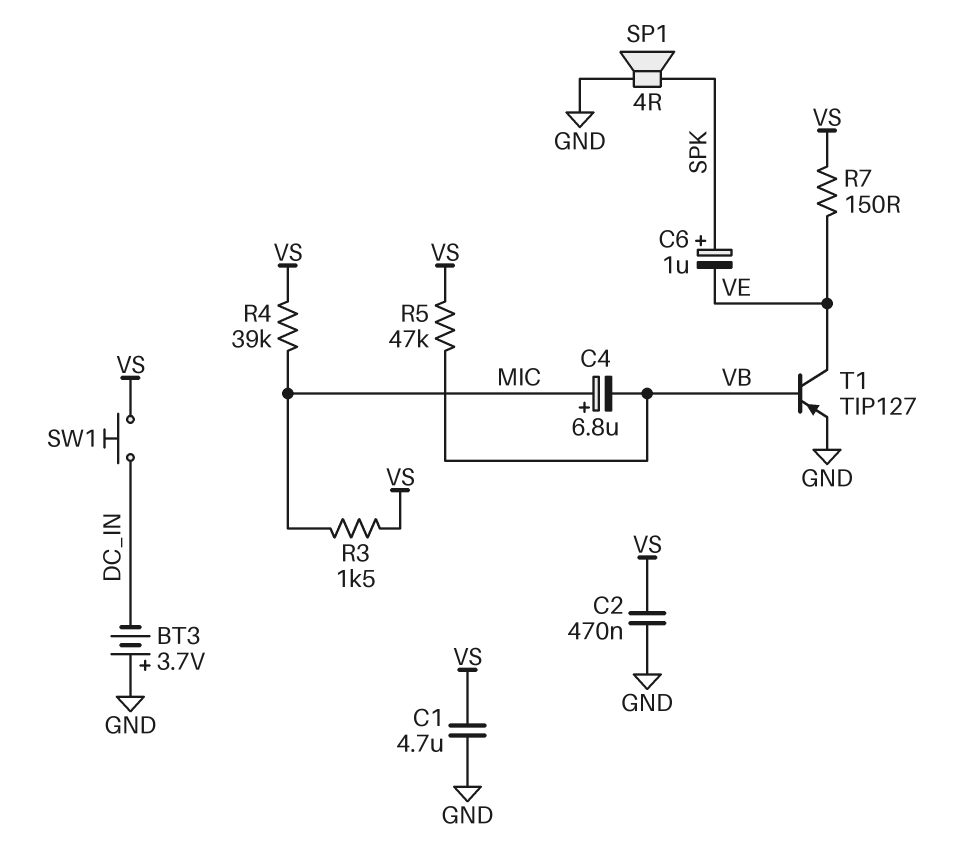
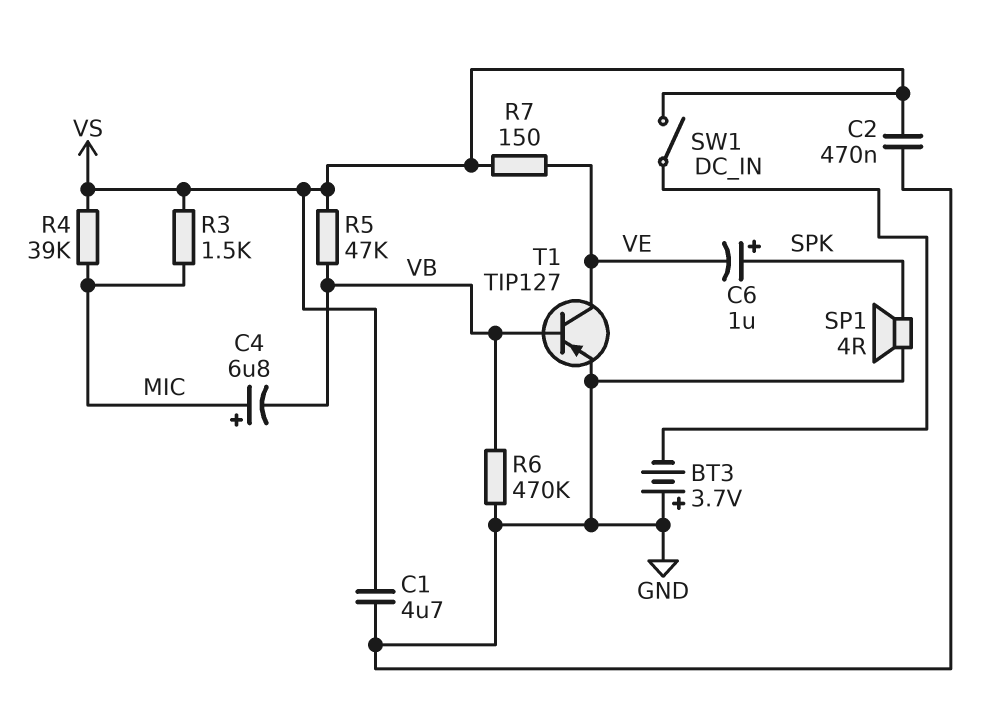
R6: none -> 470k (GND, VB)
SW1: button (DC_IN, VS) -> switch (DC_IN, VS)

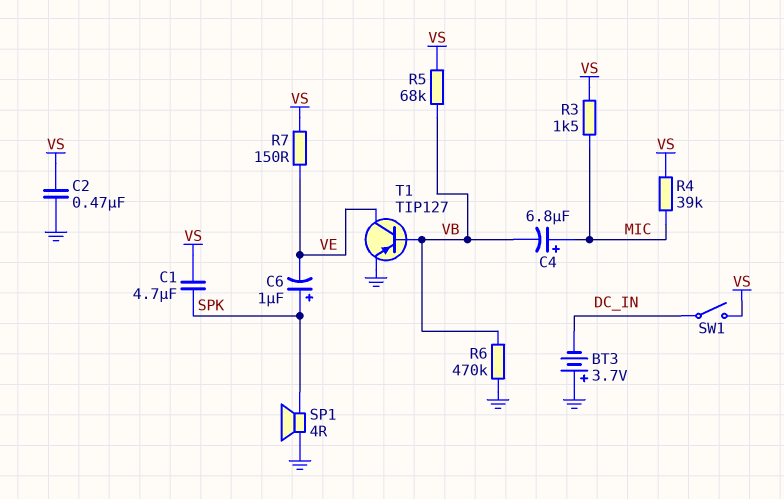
C1: 4.7uF (GND, VS) -> 4.7uF (SPK, VS)
R5: 47k (VB, VS) -> 68k (VB, VS)

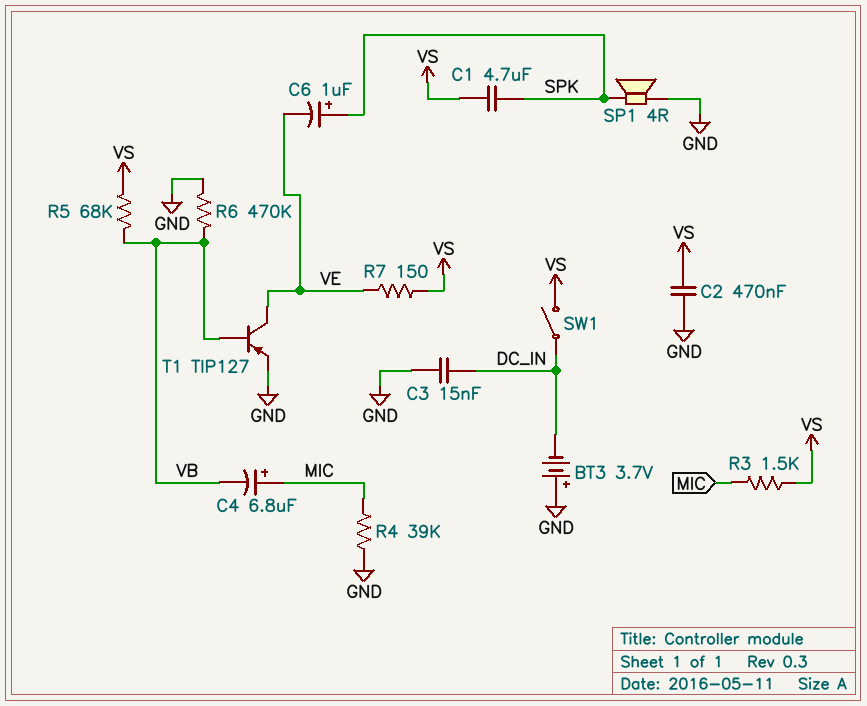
C3: none -> 15nF (DC_IN, GND)
R4: 39k (MIC, VS) -> 39k (GND, MIC)

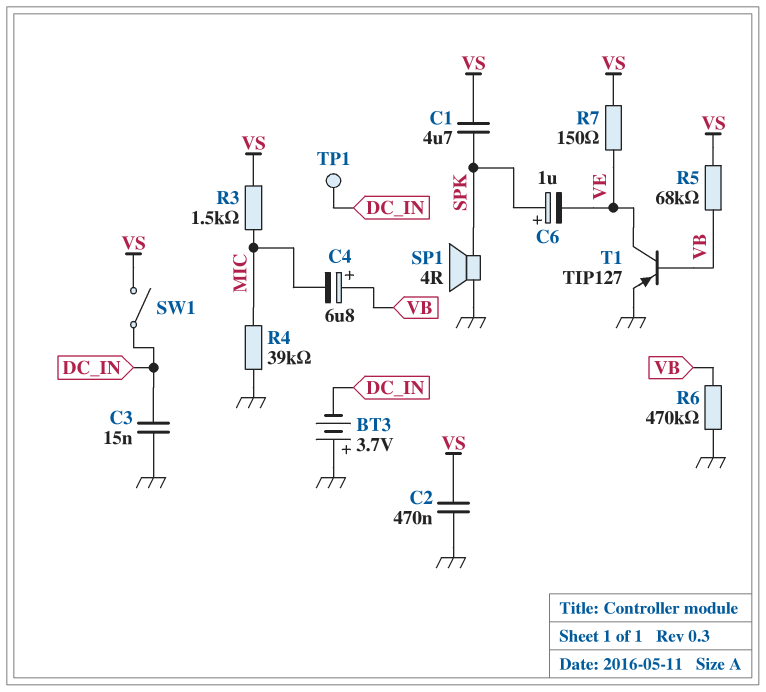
C4: 6.8uF (plus MIC, minus VB) -> 6.8uF (plus VB, minus MIC)
TP1: none -> test point (DC_IN)

